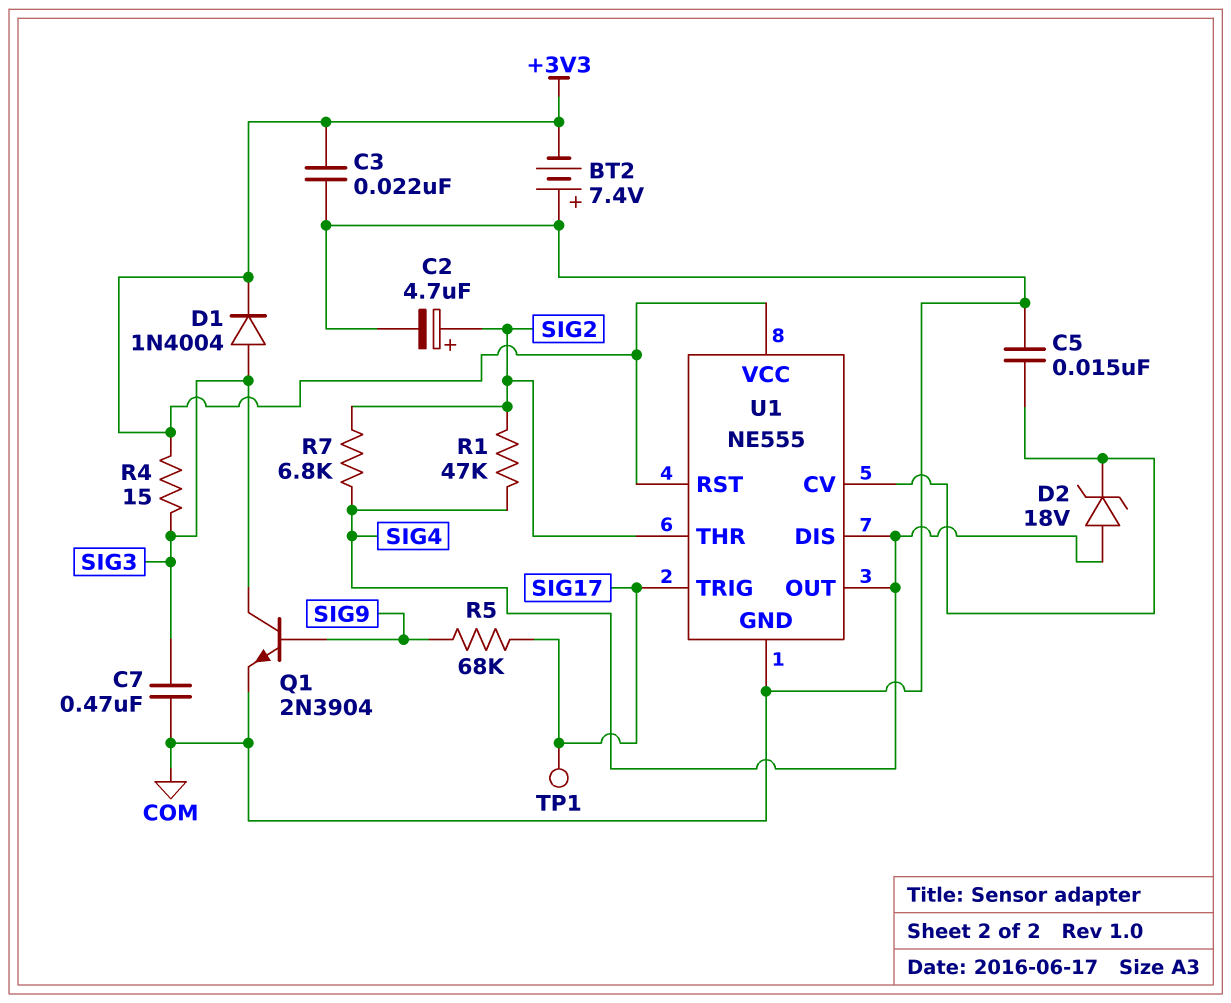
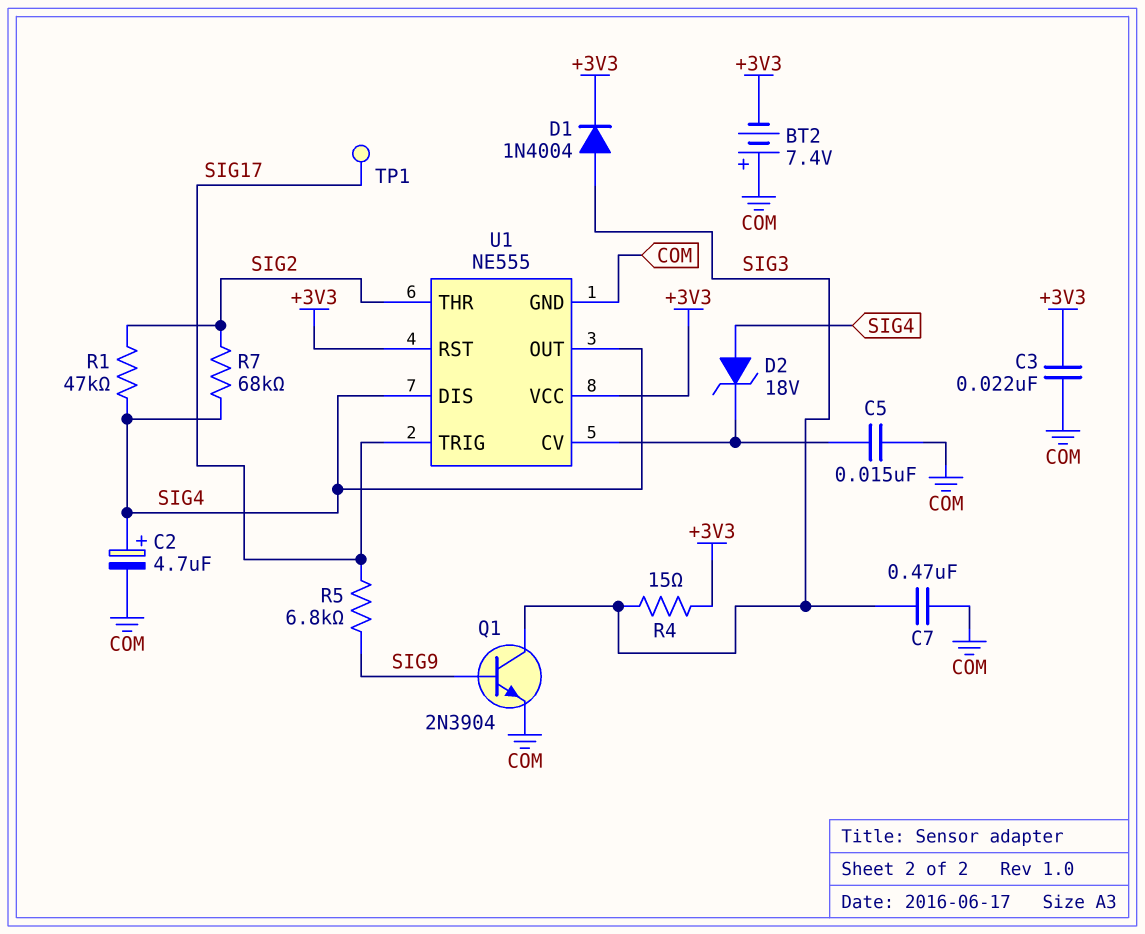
C2: 4.7uF (plus SIG2, minus COM) -> 4.7uF (plus SIG4, minus COM)
R5: 68k (SIG9, SIG17) -> 6.8k (SIG9, SIG17)
R7: 6.8k (SIG2, SIG4) -> 68k (SIG2, SIG4)

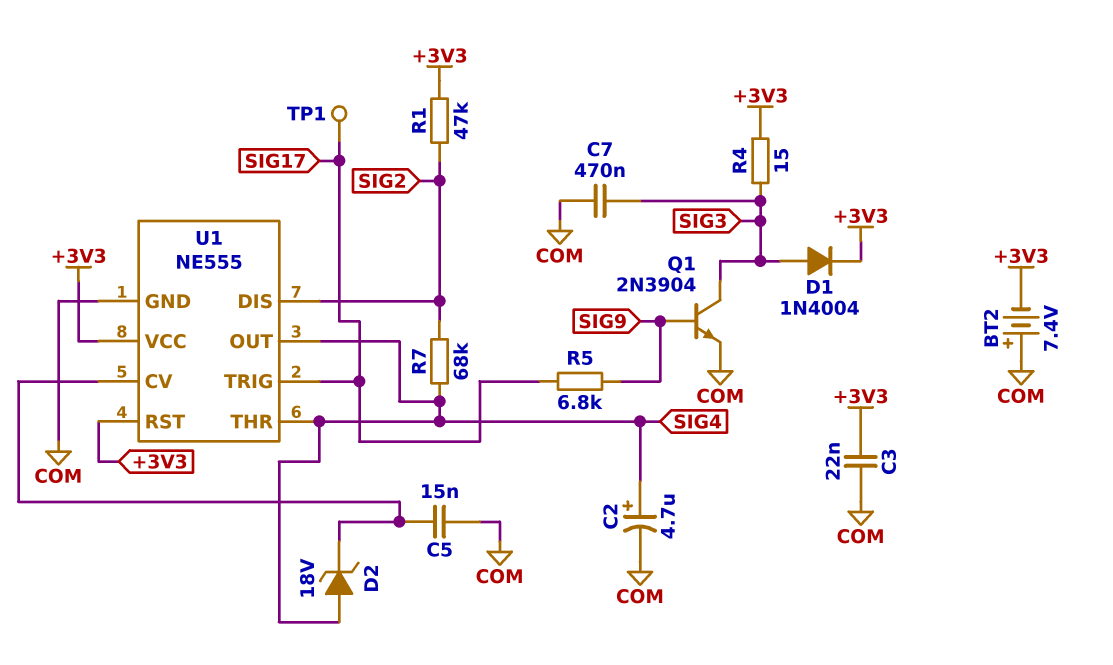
R1: 47k (SIG2, SIG4) -> 47k (+3V3, SIG2)
U1 pin DIS: SIG4 -> SIG2
U1 pin THR: SIG2 -> SIG4

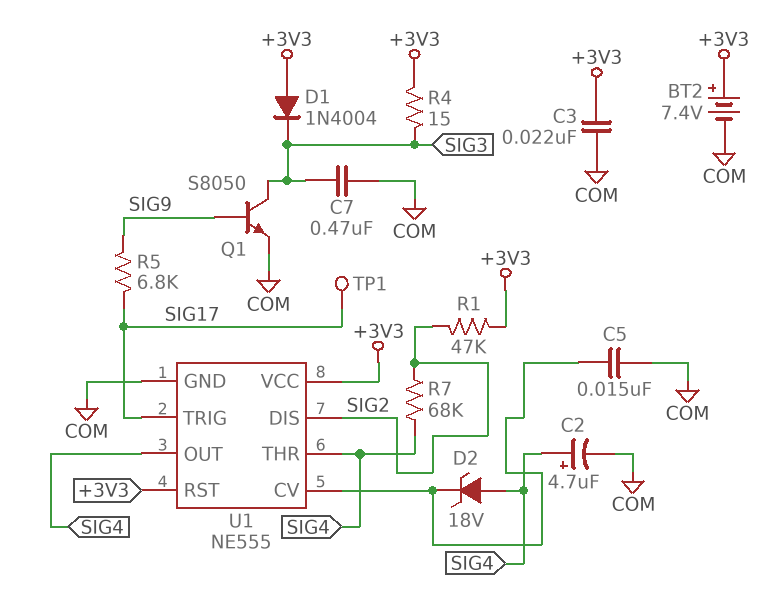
BT2: 7.4V (plus COM, minus +3V3) -> 7.4V (plus +3V3, minus COM)
D1: diode 1N4004 (A SIG3, K +3V3) -> diode 1N4004 (A +3V3, K SIG3)
Q1: NPN 2N3904 (B SIG9, C SIG3, E COM) -> NPN S8050 (B SIG9, C SIG3, E COM)

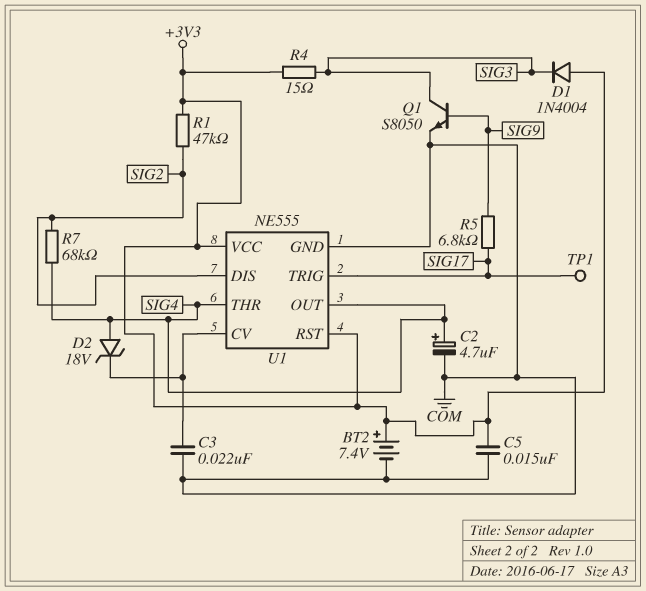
C3: 22nF (+3V3, COM) -> 22nF (COM, U1/CV)
C5: 15nF (COM, U1/CV) -> 15nF (+3V3, COM)
C7: 470nF (COM, SIG3) -> none

